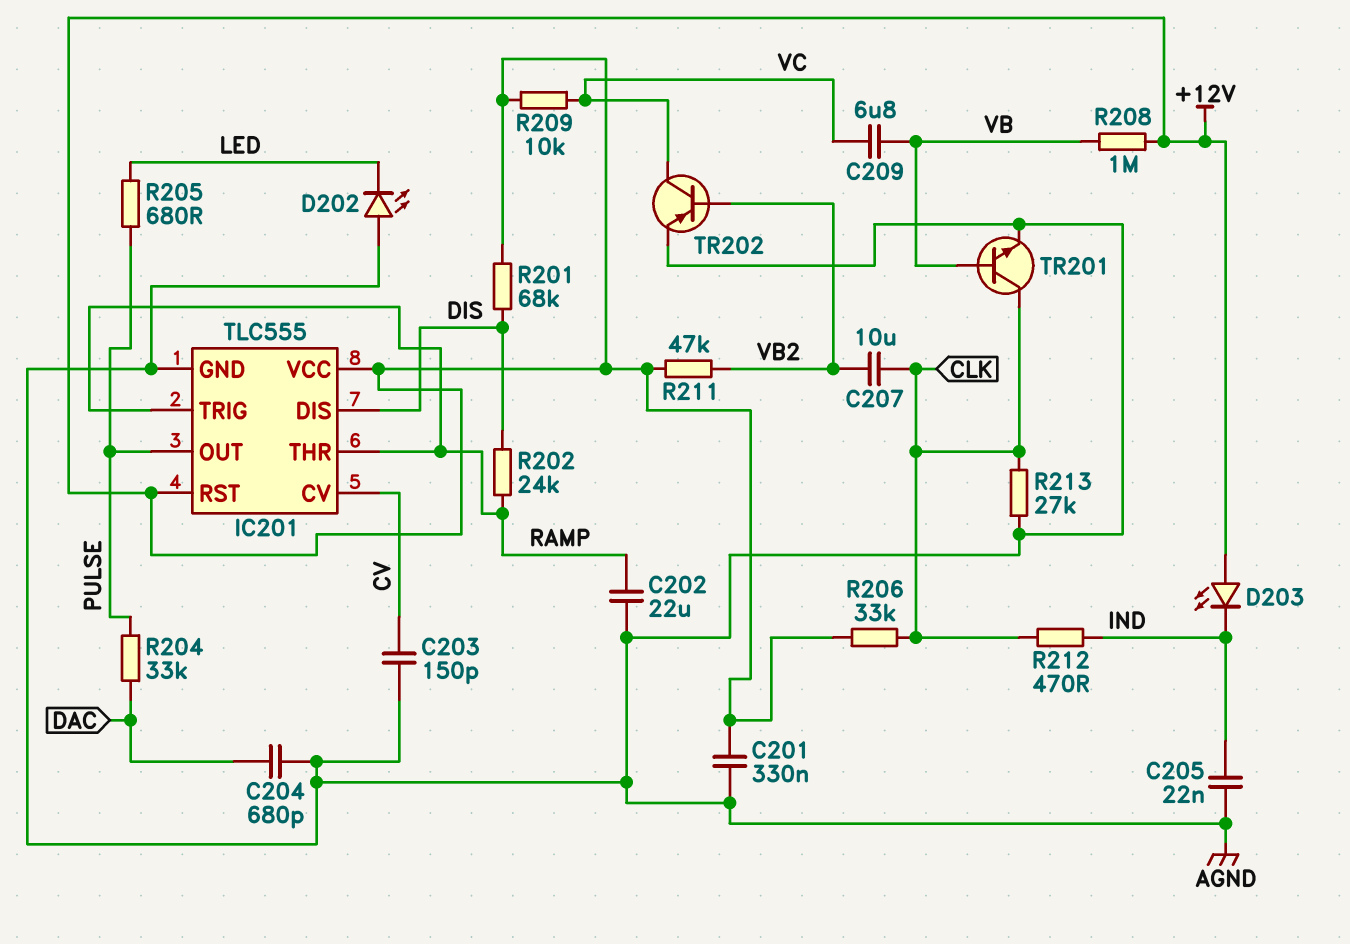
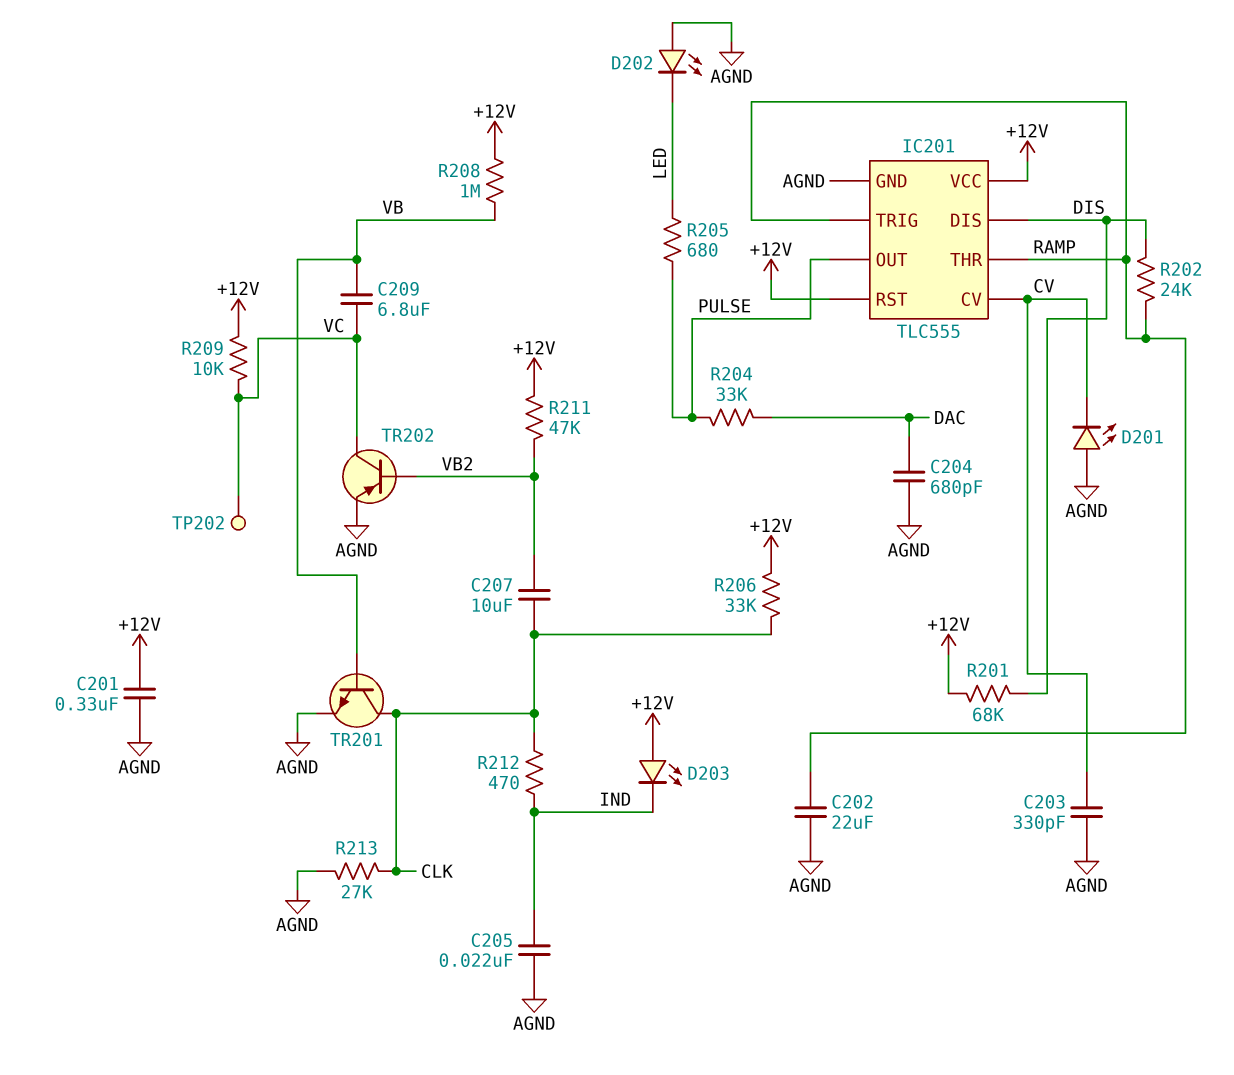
C203: 150pF (AGND, CV) -> 330pF (AGND, CV)
D201: none -> LED (A AGND, K CV)
TP202: none -> test point (VC)

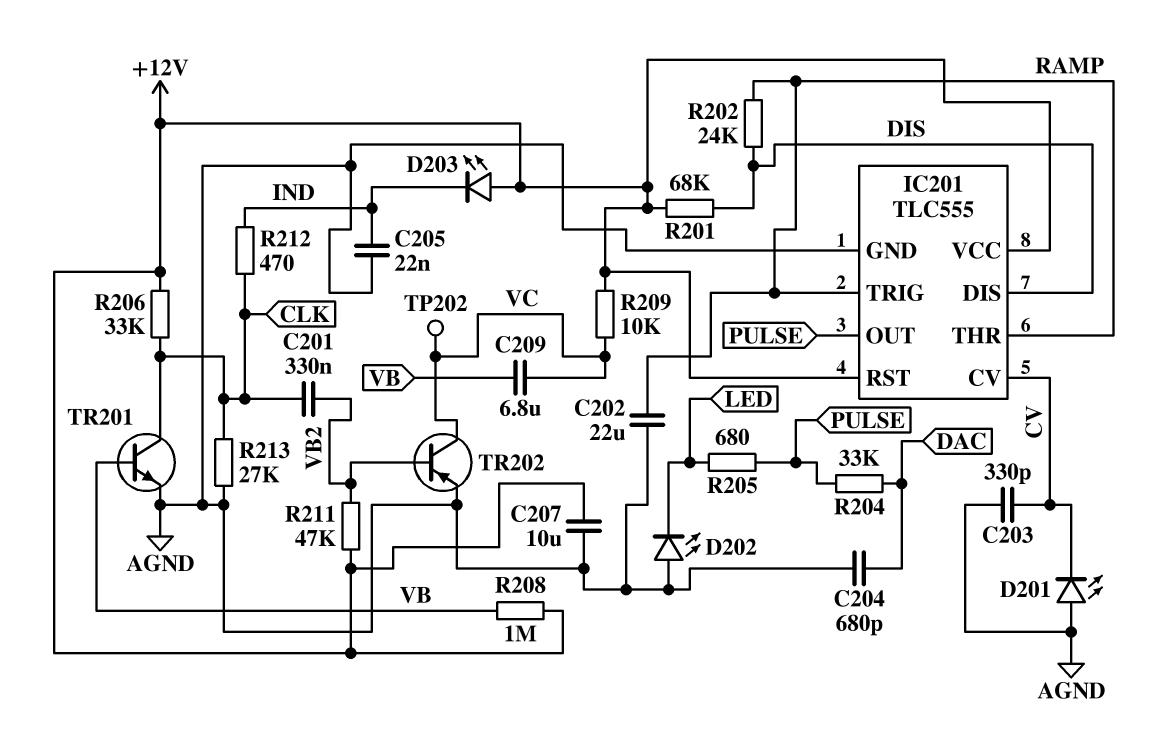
C201: 330nF (+12V, AGND) -> 330nF (CLK, VB2)
C207: 10uF (CLK, VB2) -> 10uF (+12V, AGND)

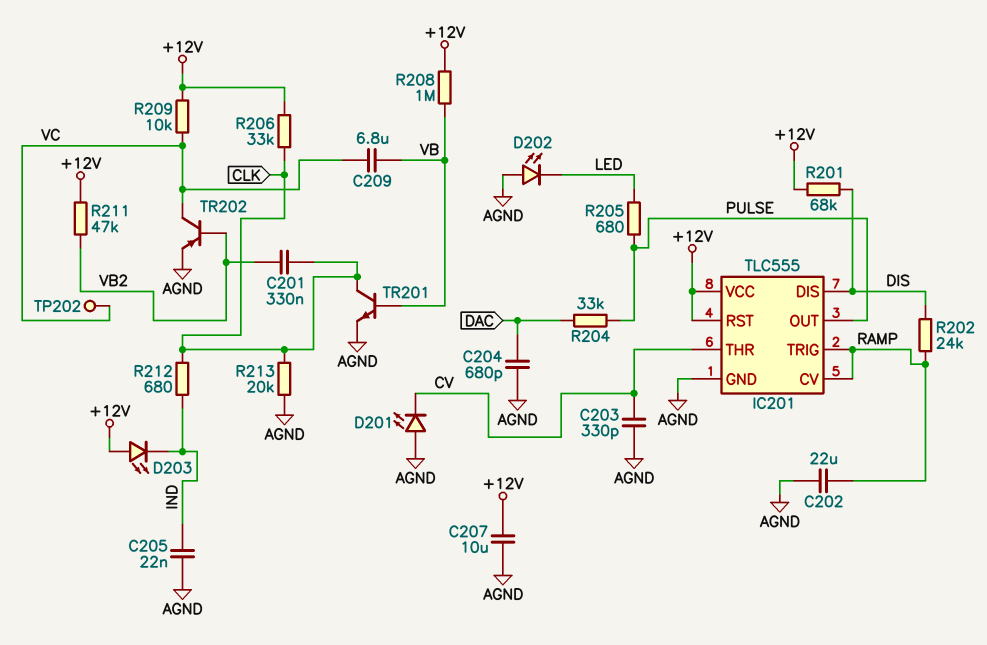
IC201 pin CV: CV -> RAMP
IC201 pin THR: RAMP -> CV
R212: 470 (CLK, IND) -> 680 (CLK, IND)
R213: 27k (AGND, CLK) -> 20k (AGND, CLK)

